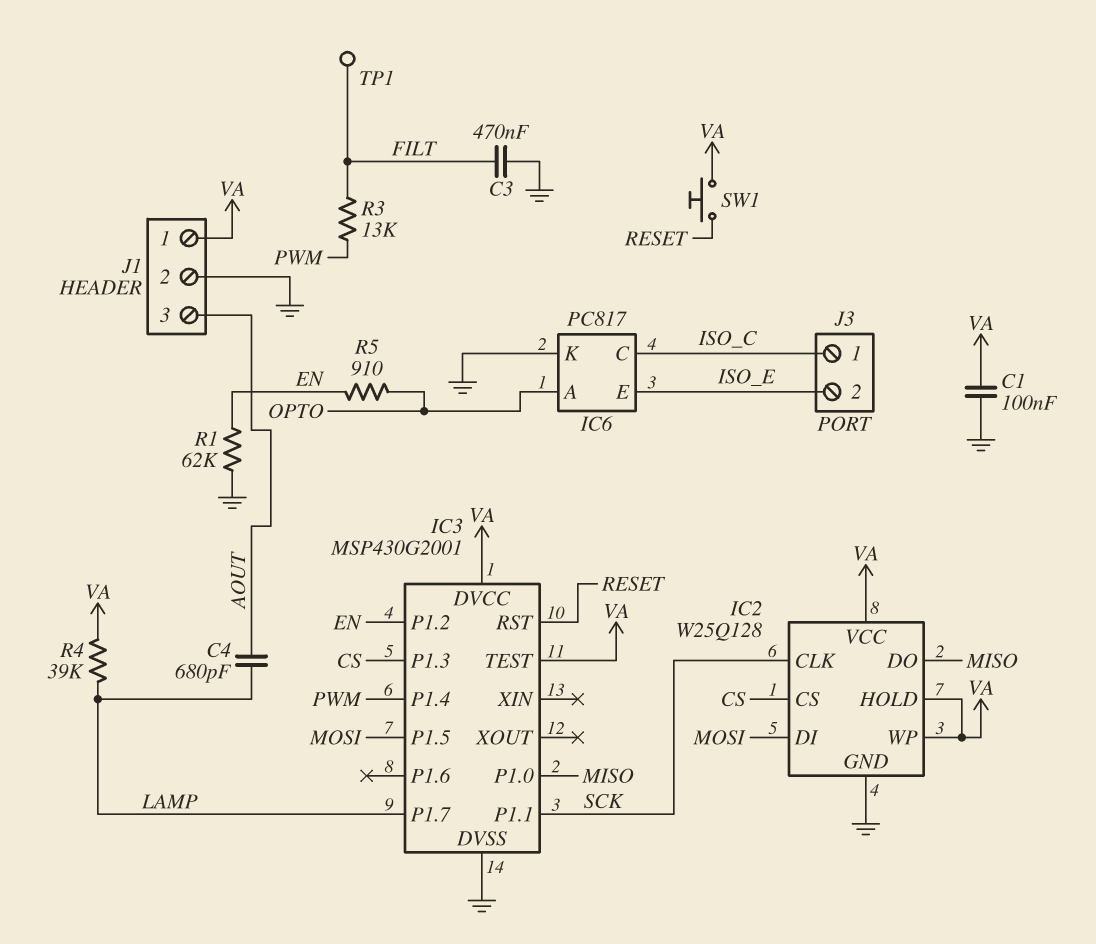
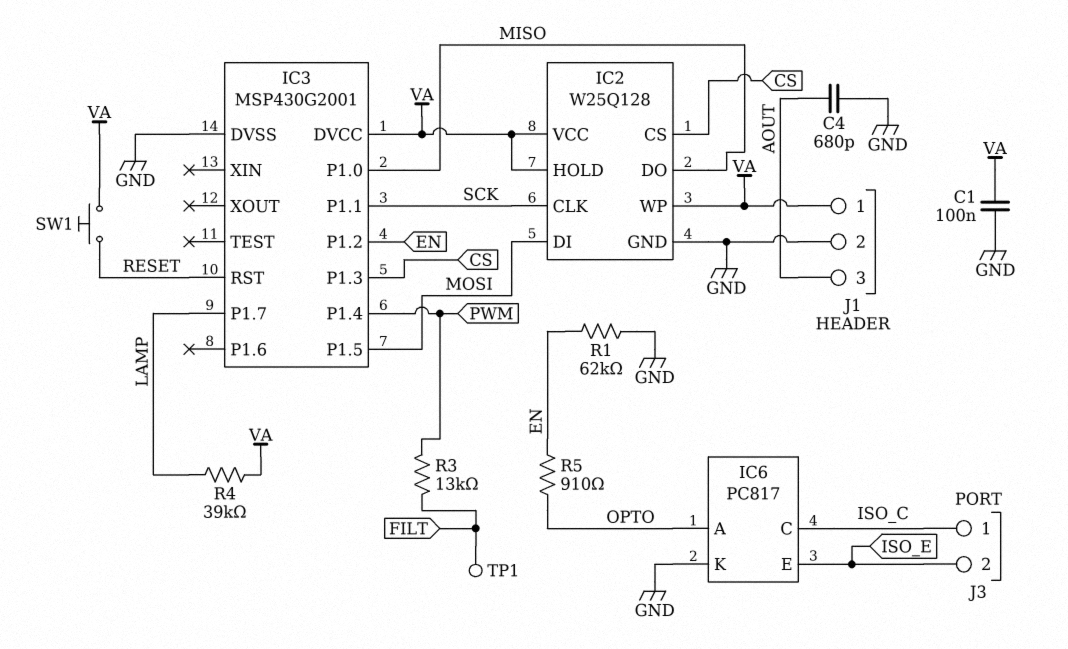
C3: 470nF (FILT, GND) -> none
C4: 680pF (AOUT, LAMP) -> 680pF (AOUT, GND)
IC3 pin TEST: VA -> none

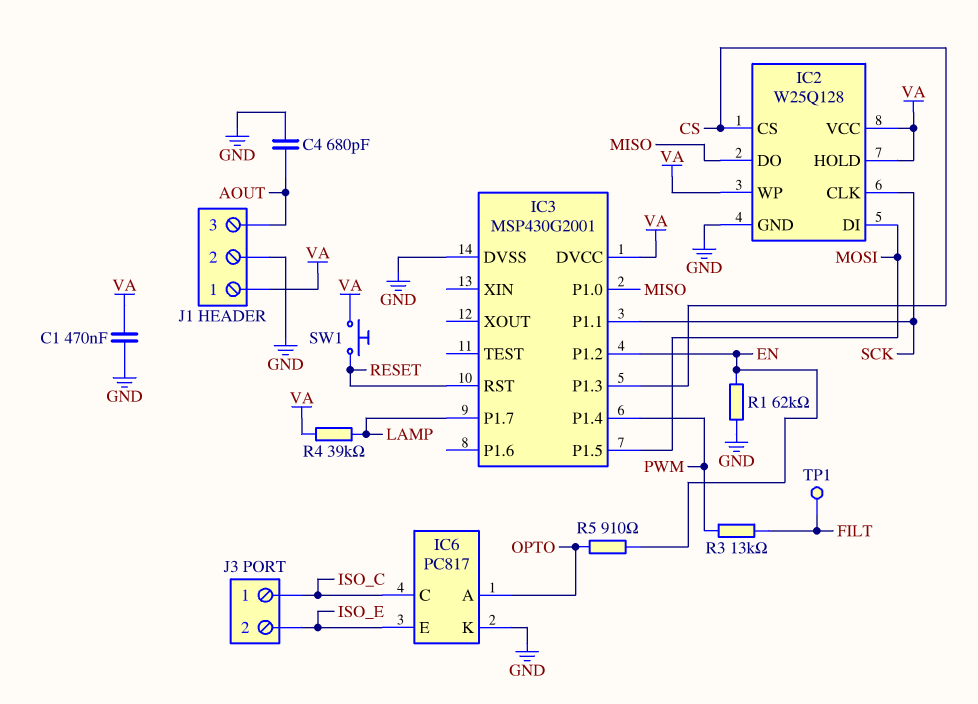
C1: 100nF (GND, VA) -> 470nF (GND, VA)

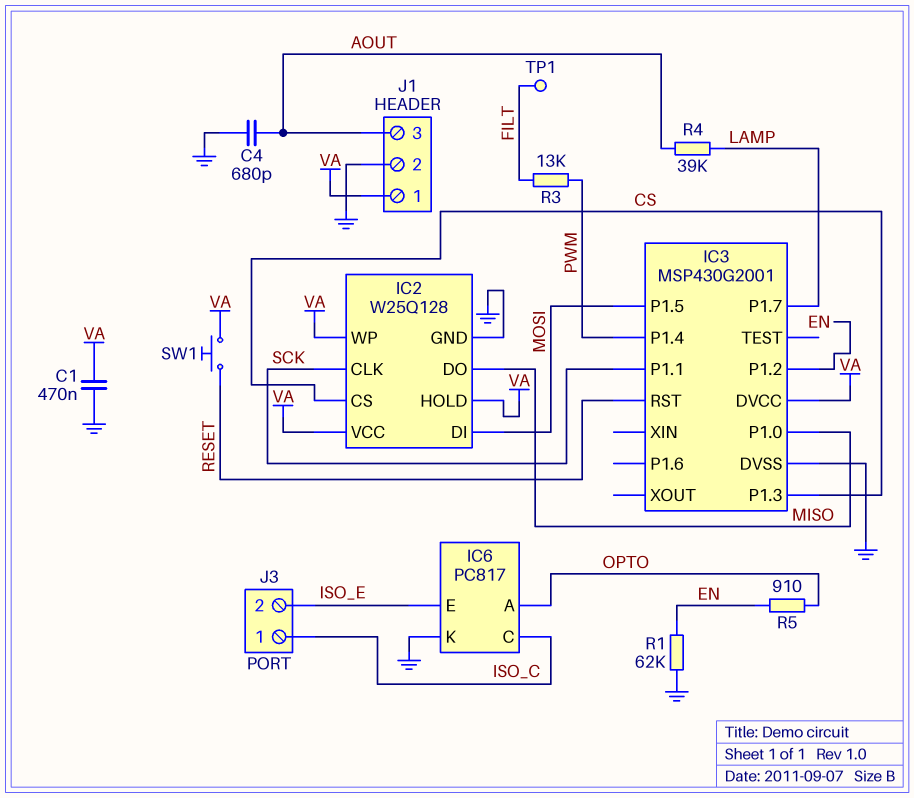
R4: 39k (LAMP, VA) -> 39k (AOUT, LAMP)

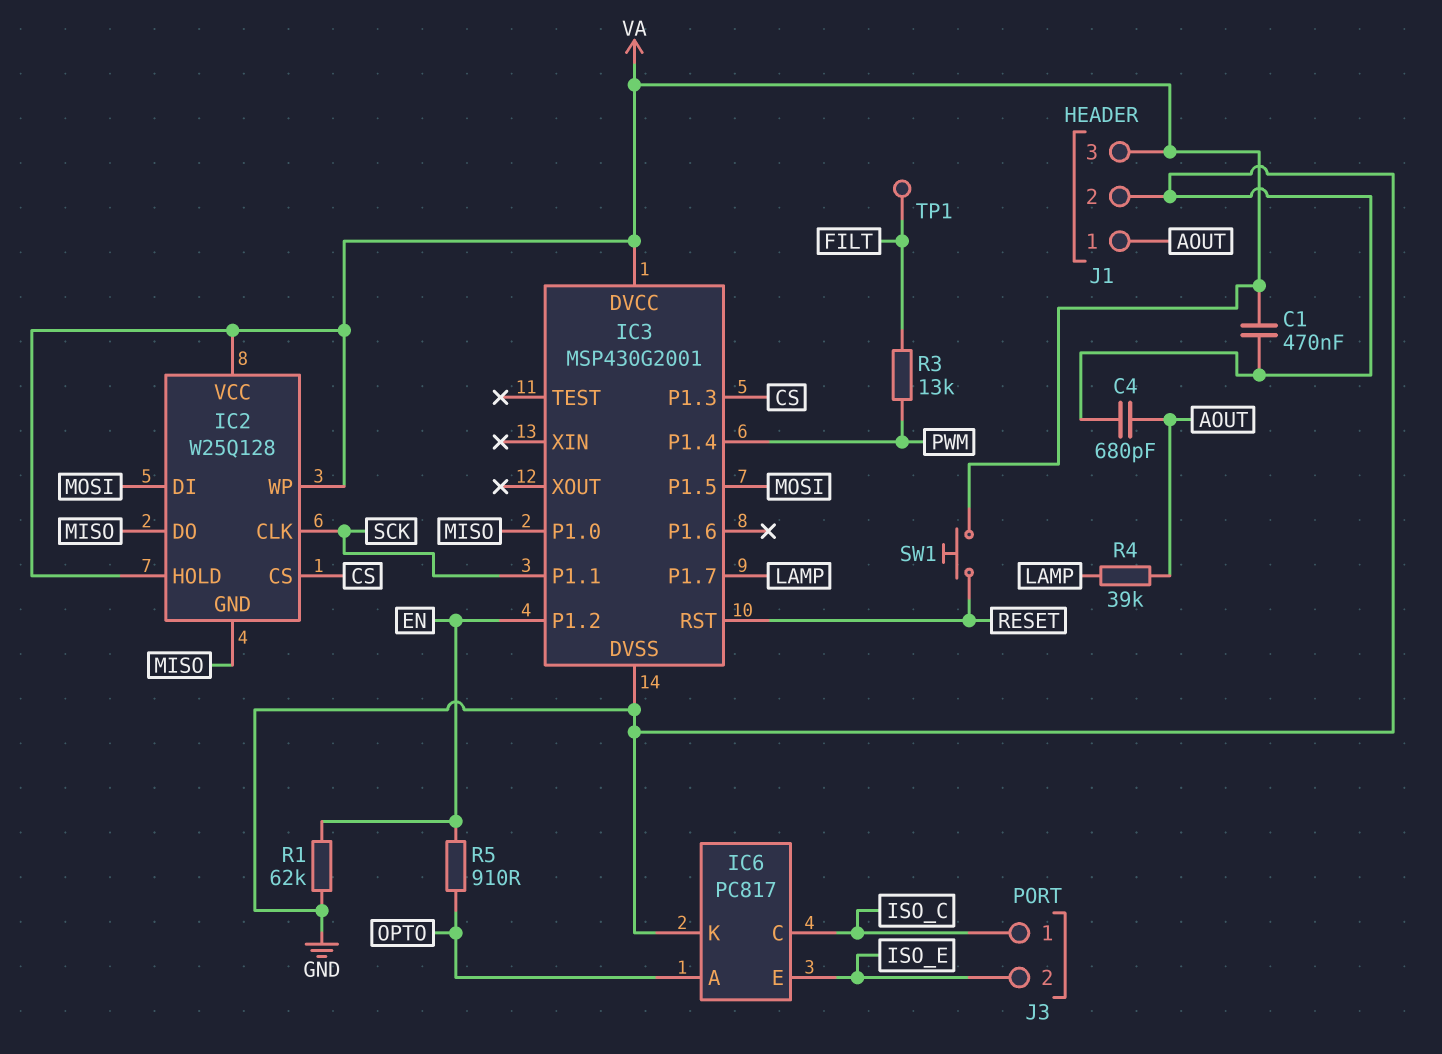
IC2 pin GND: GND -> MISO
J1 pin 1: VA -> AOUT
J1 pin 3: AOUT -> VA

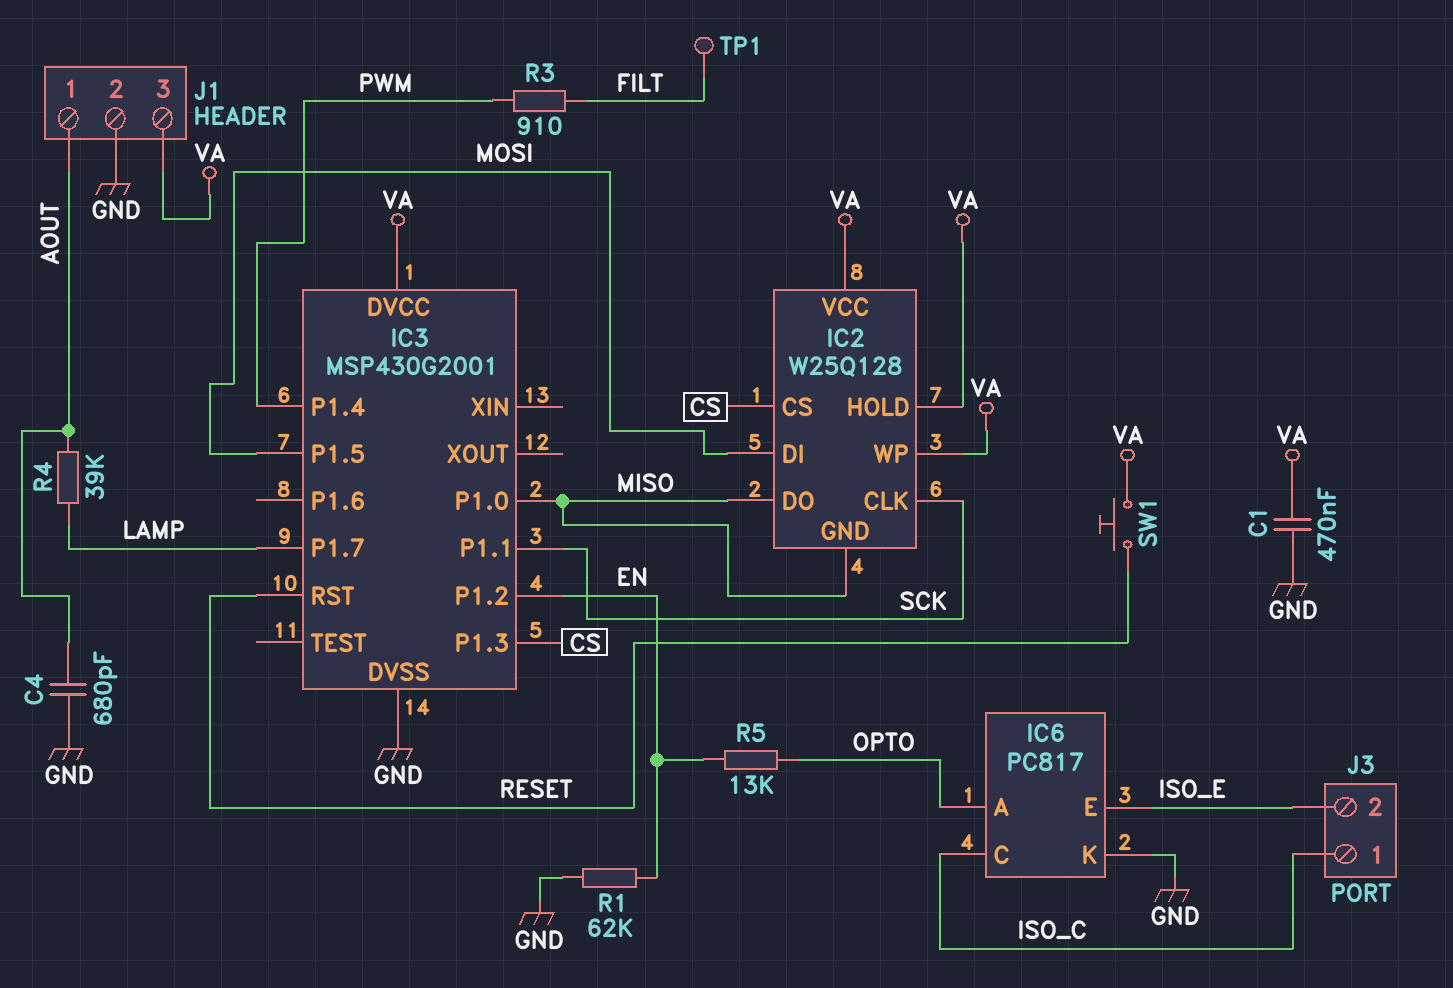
R3: 13k (FILT, PWM) -> 910 (FILT, PWM)
R5: 910 (EN, OPTO) -> 13k (EN, OPTO)

